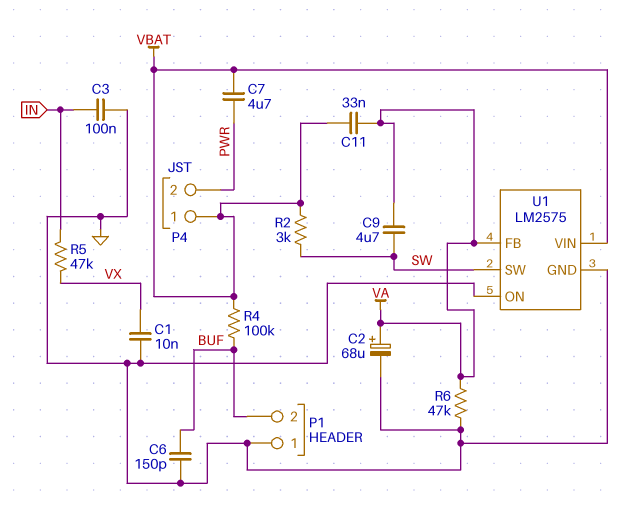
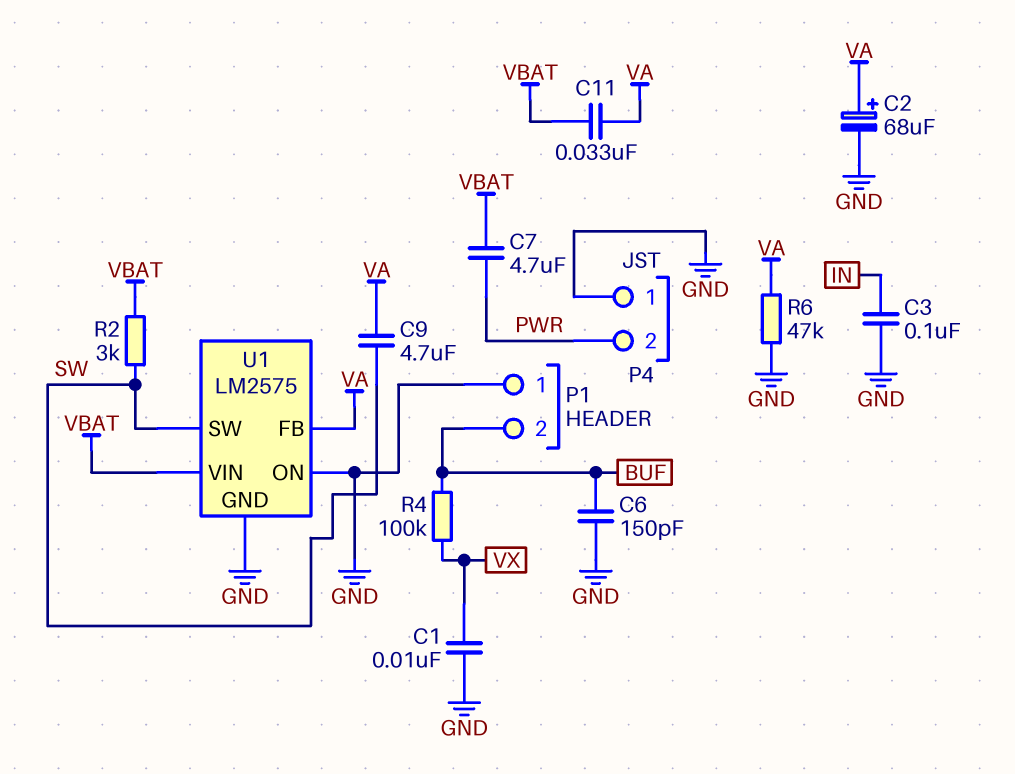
P4 pin 1: VBAT -> GND
R4: 100k (BUF, VBAT) -> 100k (BUF, VX)
R5: 47k (IN, VX) -> none

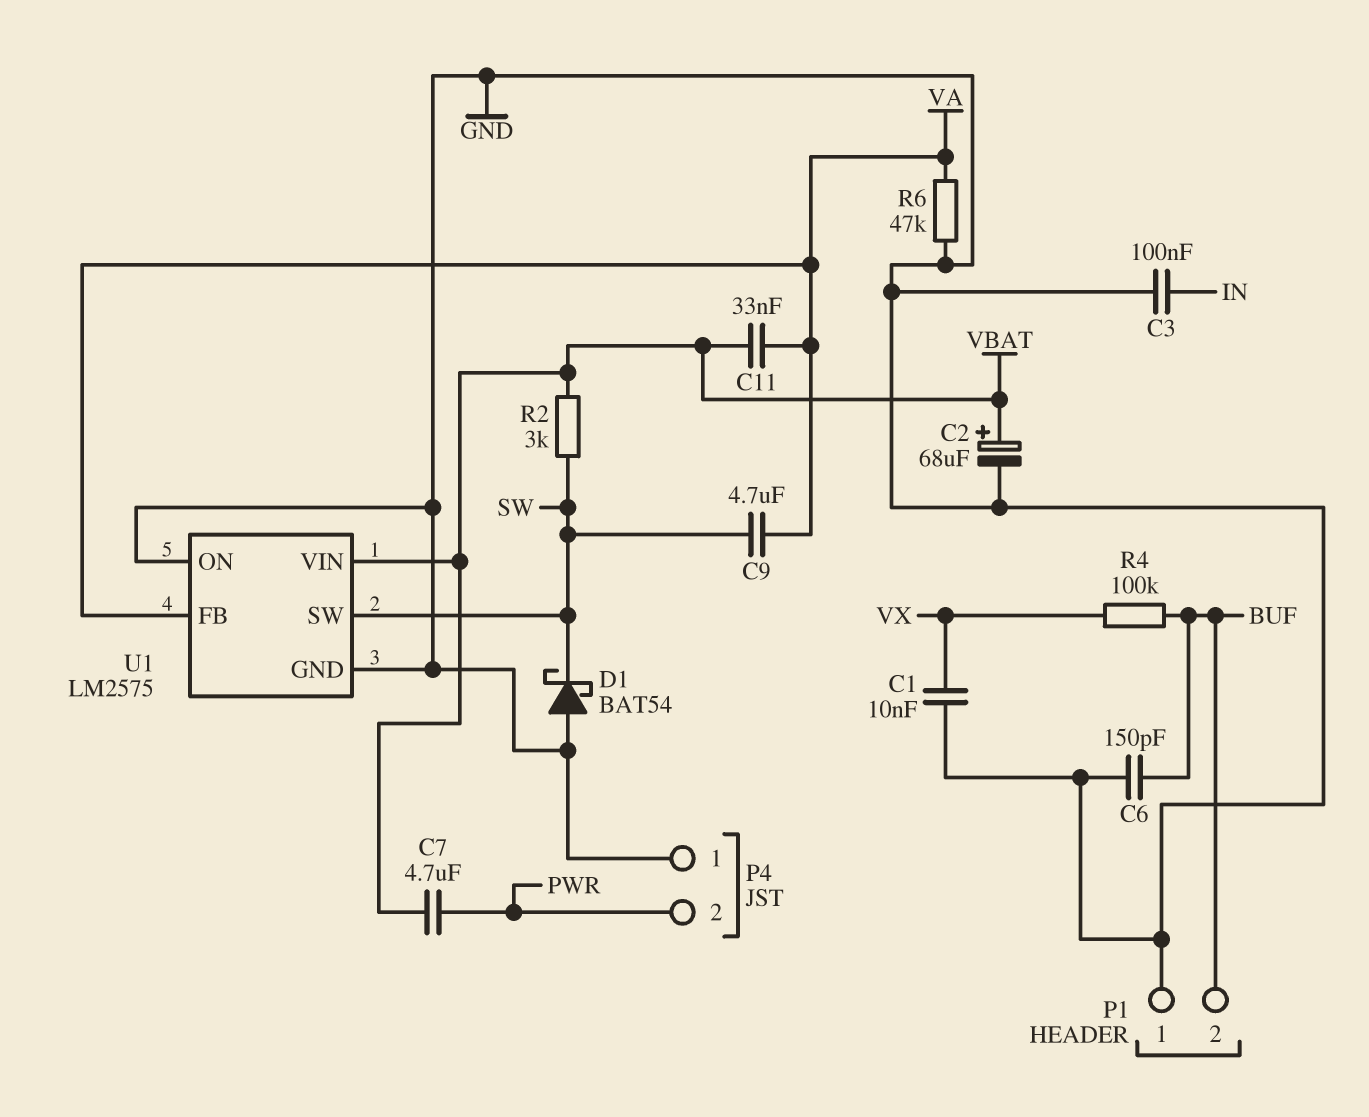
C2: 68uF (plus VA, minus GND) -> 68uF (plus VBAT, minus GND)
D1: none -> schottky BAT54 (A GND, K SW)

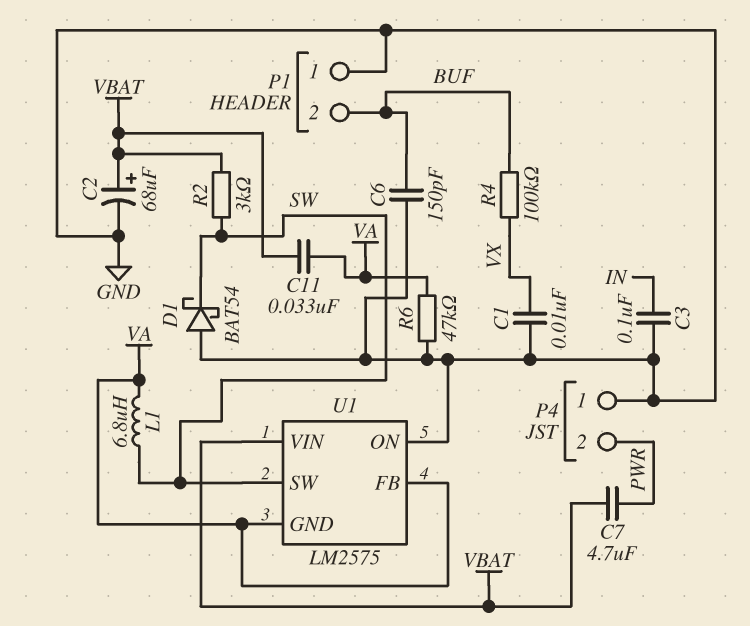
C9: 4.7uF (SW, VA) -> none
L1: none -> 6.8uH (SW, VA)
U1 pin GND: GND -> VA

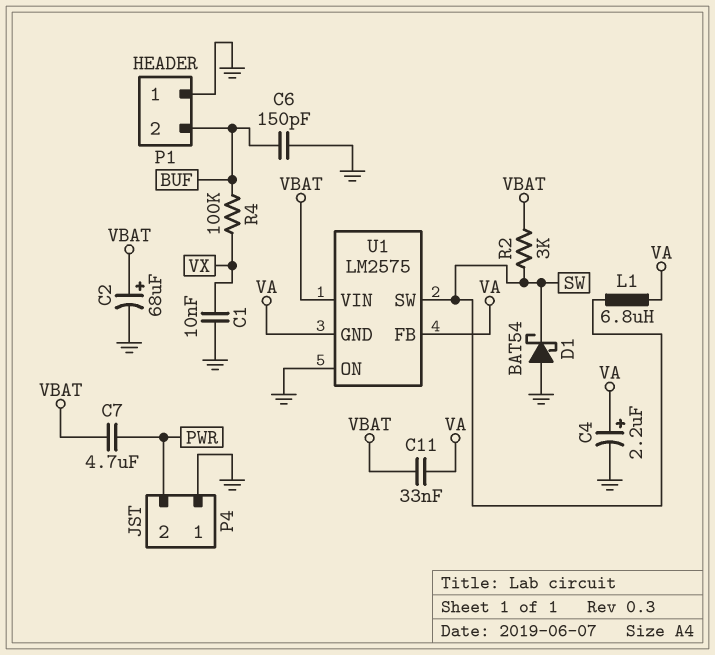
C3: 100nF (GND, IN) -> none
C4: none -> 2.2uF (plus VA, minus GND)
R6: 47k (GND, VA) -> none

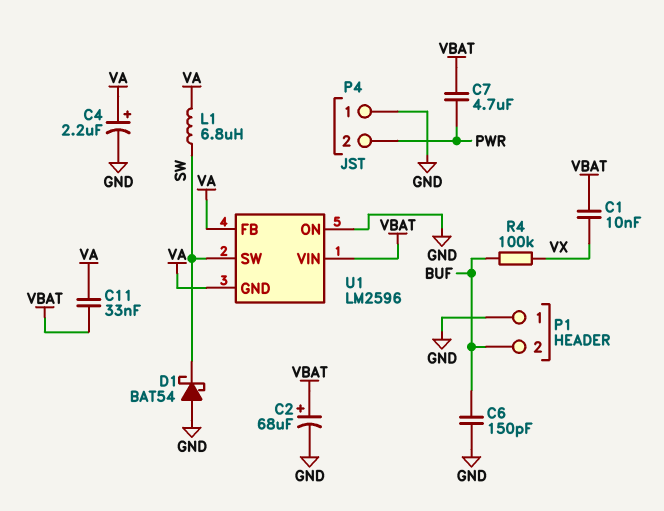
C1: 10nF (GND, VX) -> 10nF (VBAT, VX)
R2: 3k (SW, VBAT) -> none
U1: LM2575 -> LM2596

